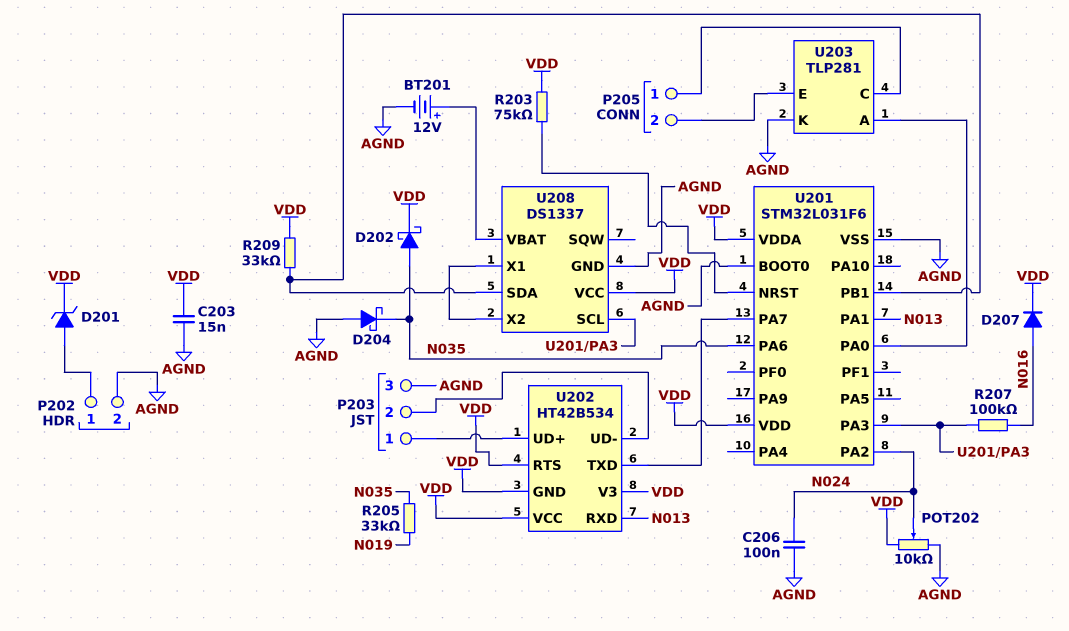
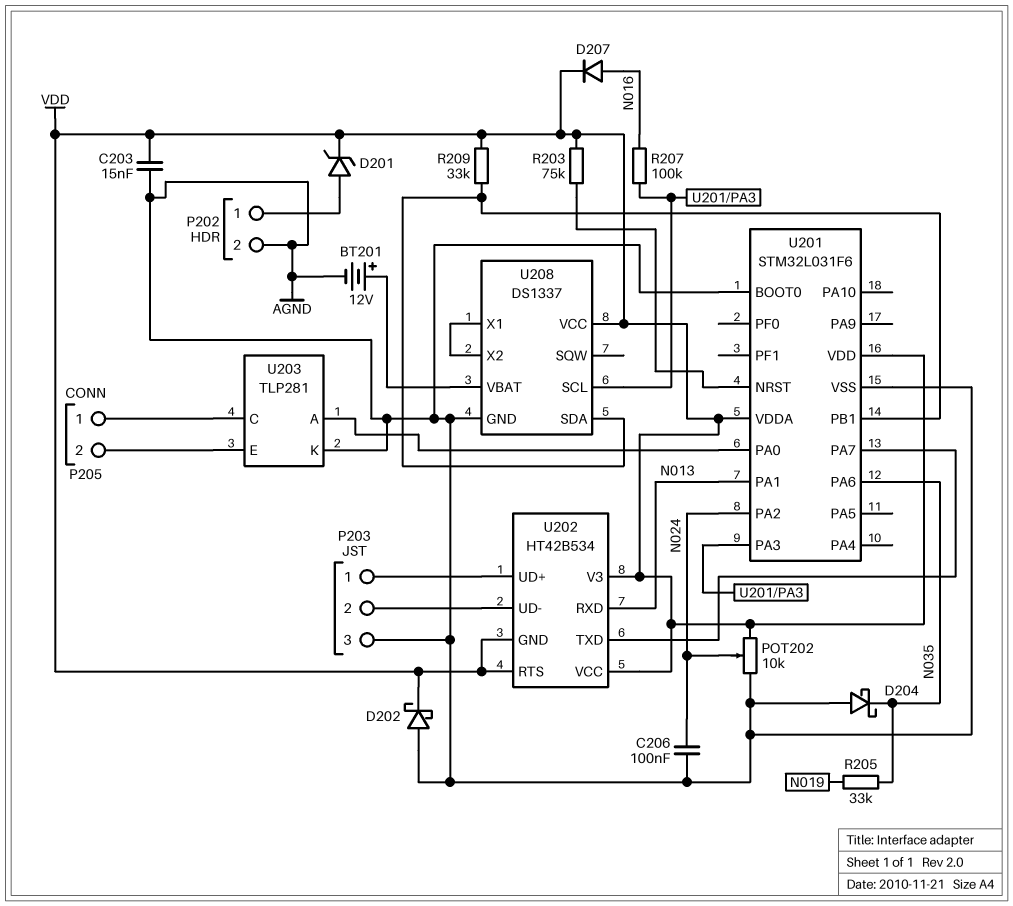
D202: schottky (A N035, K VDD) -> schottky (A AGND, K VDD)

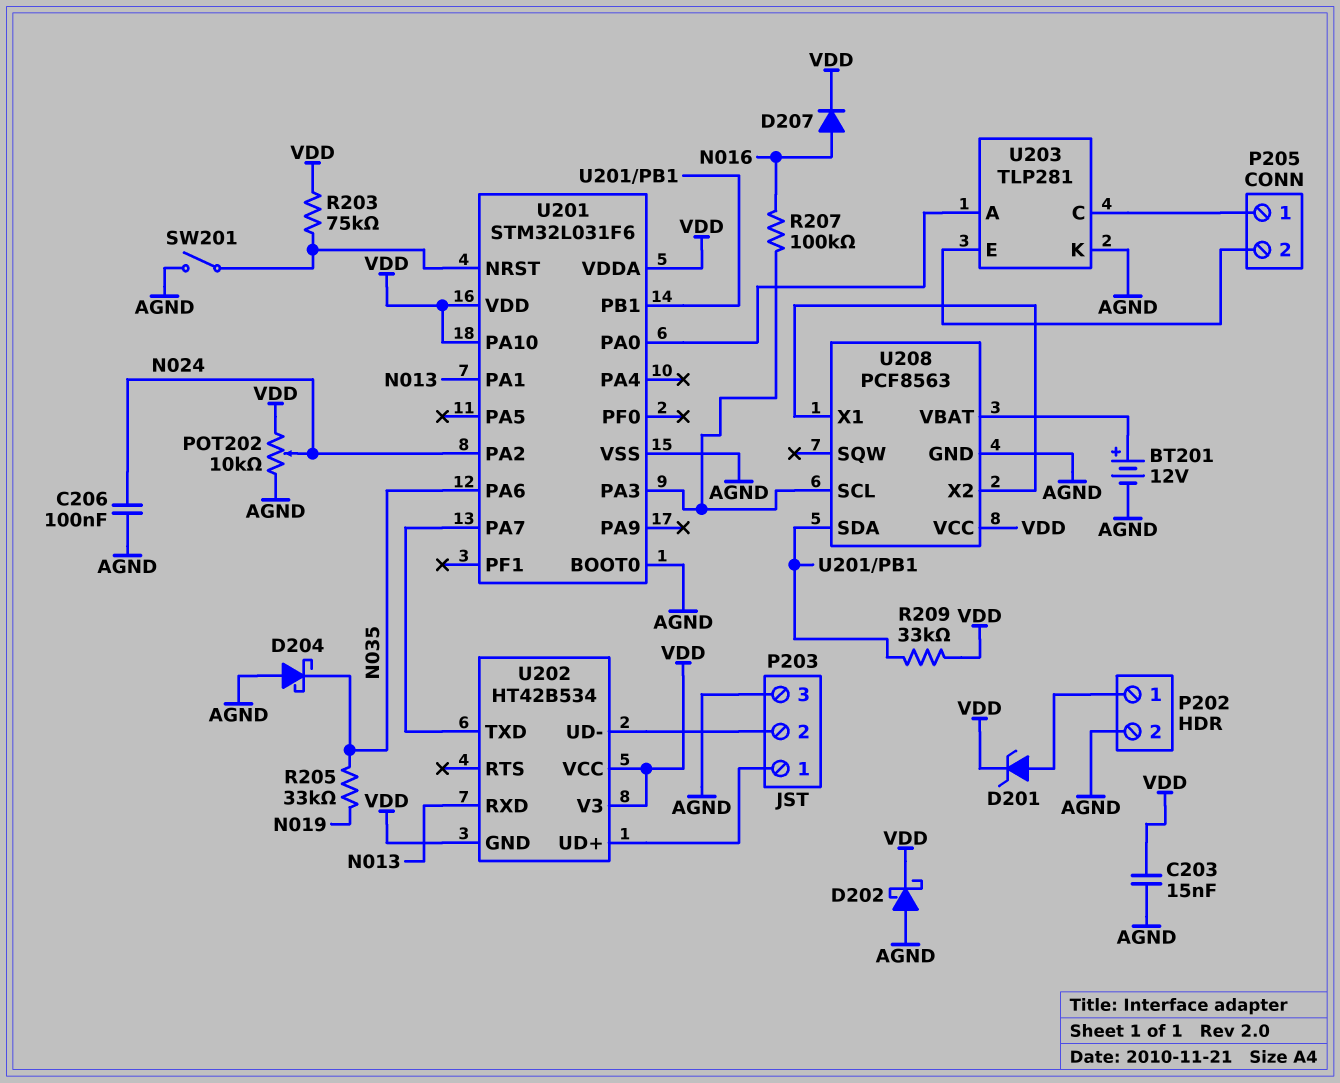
SW201: none -> switch (AGND, U201/NRST)
U201 pin PA10: none -> VDD
U202 pin RTS: VDD -> none
U208: DS1337 -> PCF8563

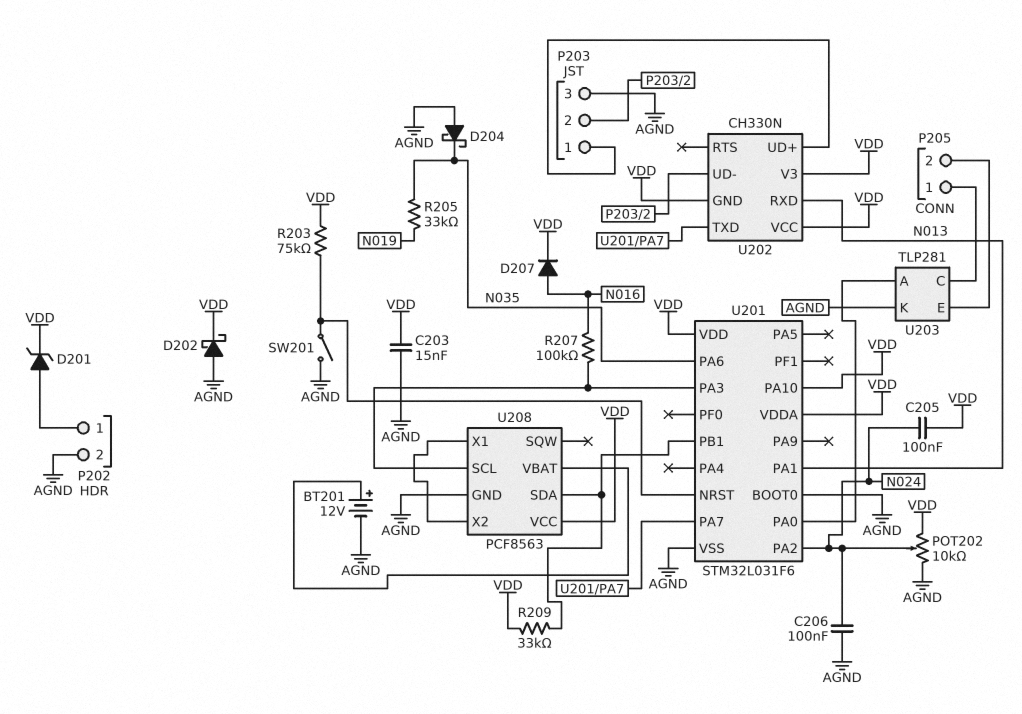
C205: none -> 100nF (N024, VDD)
U202: HT42B534 -> CH330N

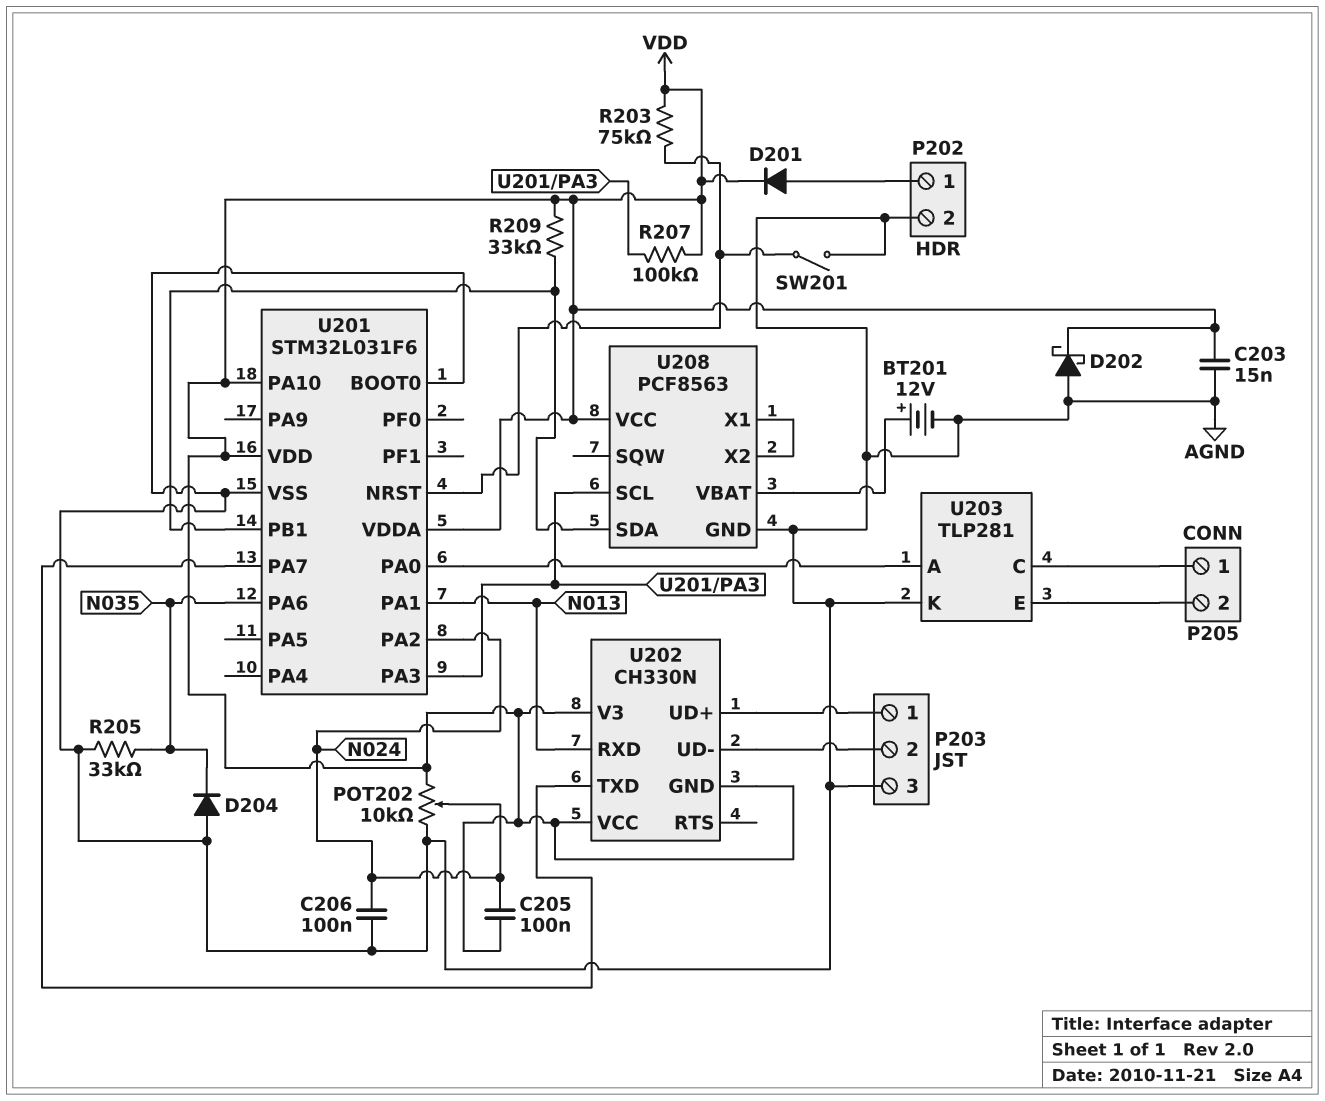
D201: zener (A P202/1, K VDD) -> diode (A P202/1, K VDD)
D204: schottky (A AGND, K N035) -> diode (A AGND, K N035)
D207: diode (A N016, K VDD) -> none
R205: 33k (N019, N035) -> 33k (AGND, N035)
R207: 100k (N016, U201/PA3) -> 100k (U201/PA3, VDD)

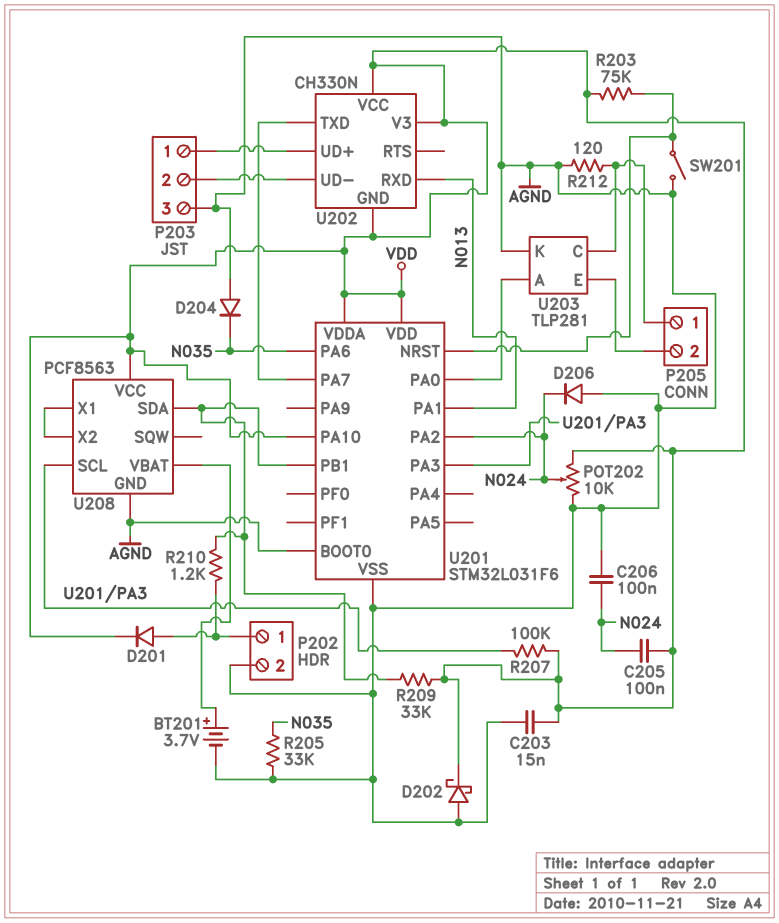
BT201: 12V (plus U208/VBAT, minus AGND) -> 3.7V (plus U208/VBAT, minus AGND)
D206: none -> diode (A AGND, K N024)
R210: none -> 1.2k (P202/1, U201/PB1)
R212: none -> 120 (AGND, P205/1)

